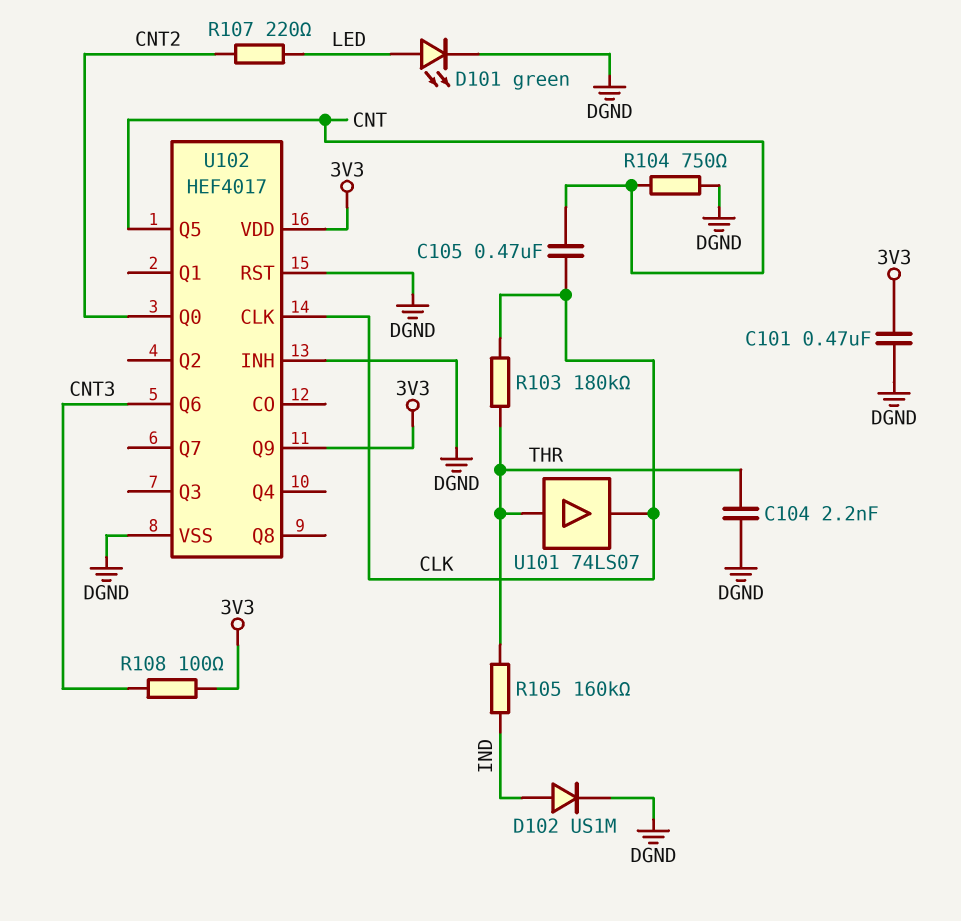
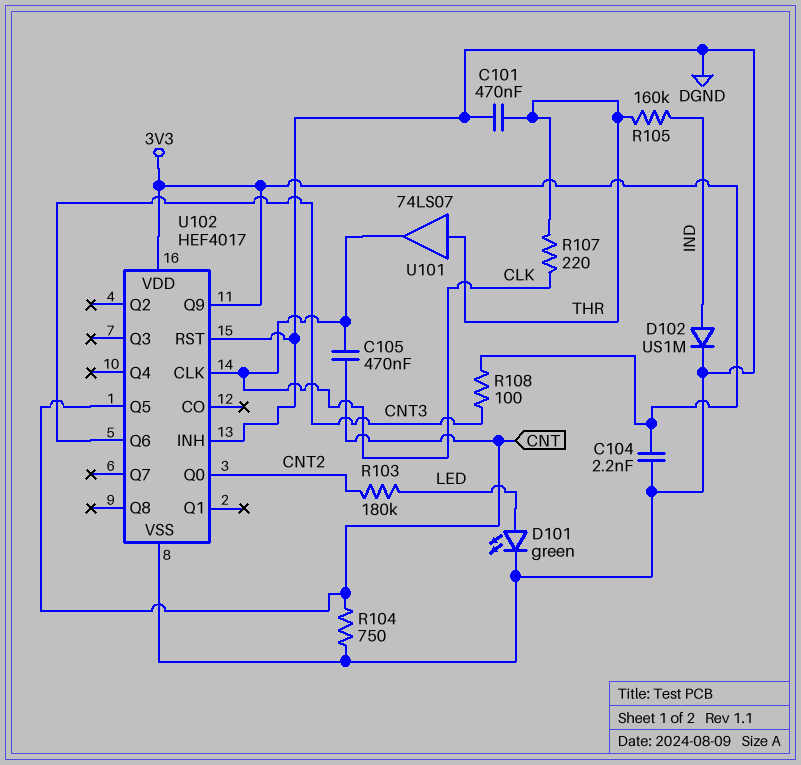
C101: 470nF (3V3, DGND) -> 470nF (DGND, THR)
C104: 2.2nF (DGND, THR) -> 2.2nF (3V3, DGND)
R103: 180k (CLK, THR) -> 180k (CNT2, LED)
R107: 220 (CNT2, LED) -> 220 (CLK, THR)

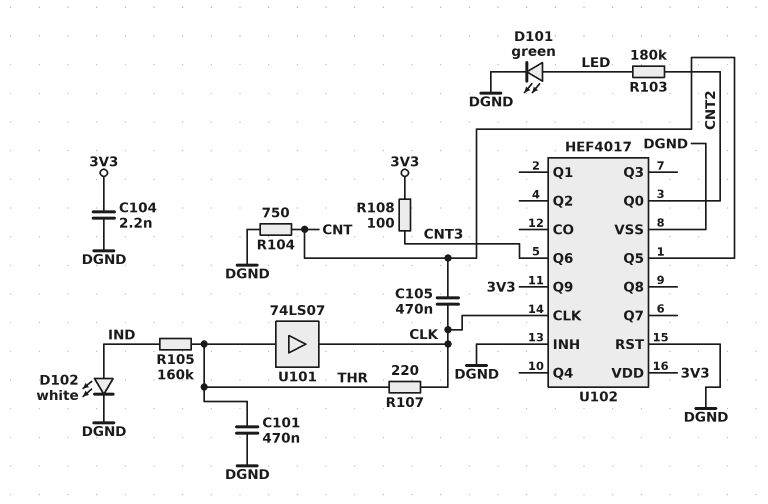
D102: diode US1M (A IND, K DGND) -> LED white (A IND, K DGND)

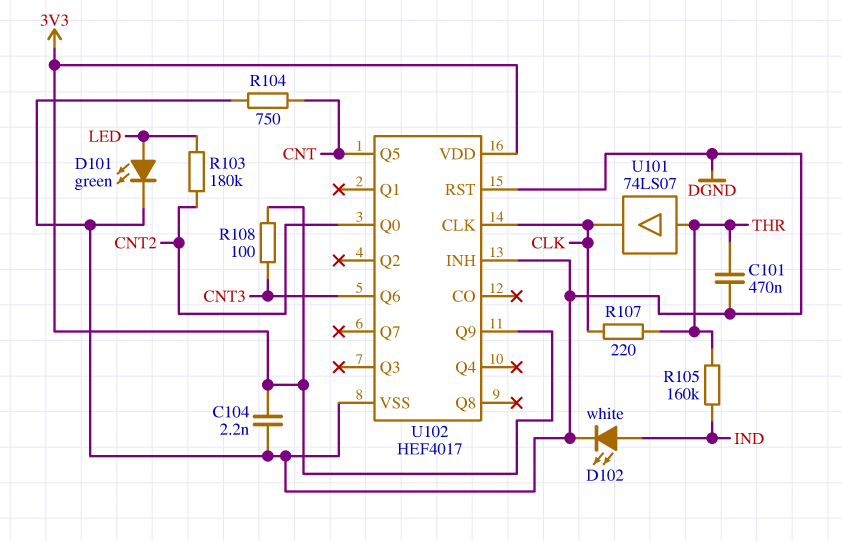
C105: 470nF (CLK, CNT) -> none

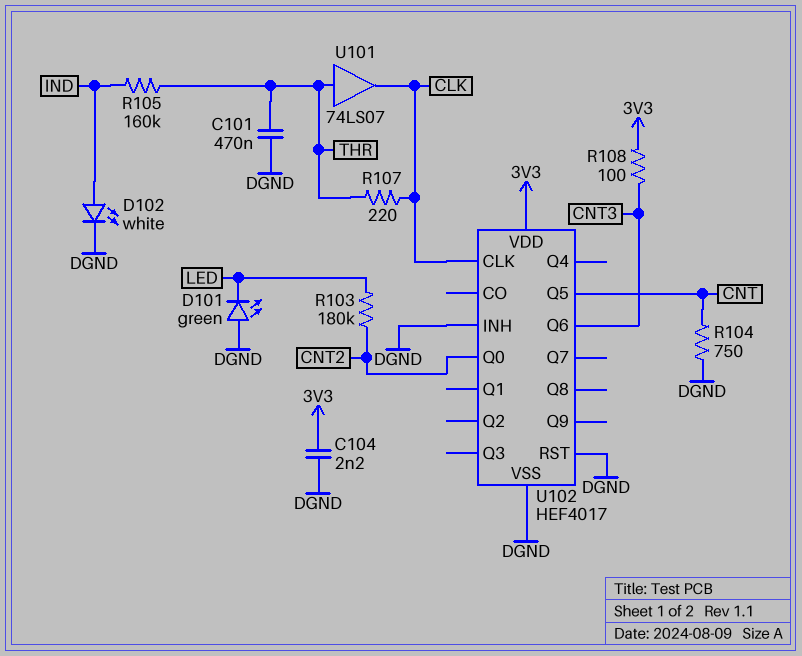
D101: LED green (A LED, K DGND) -> LED green (A DGND, K LED)
U102 pin Q9: 3V3 -> none

